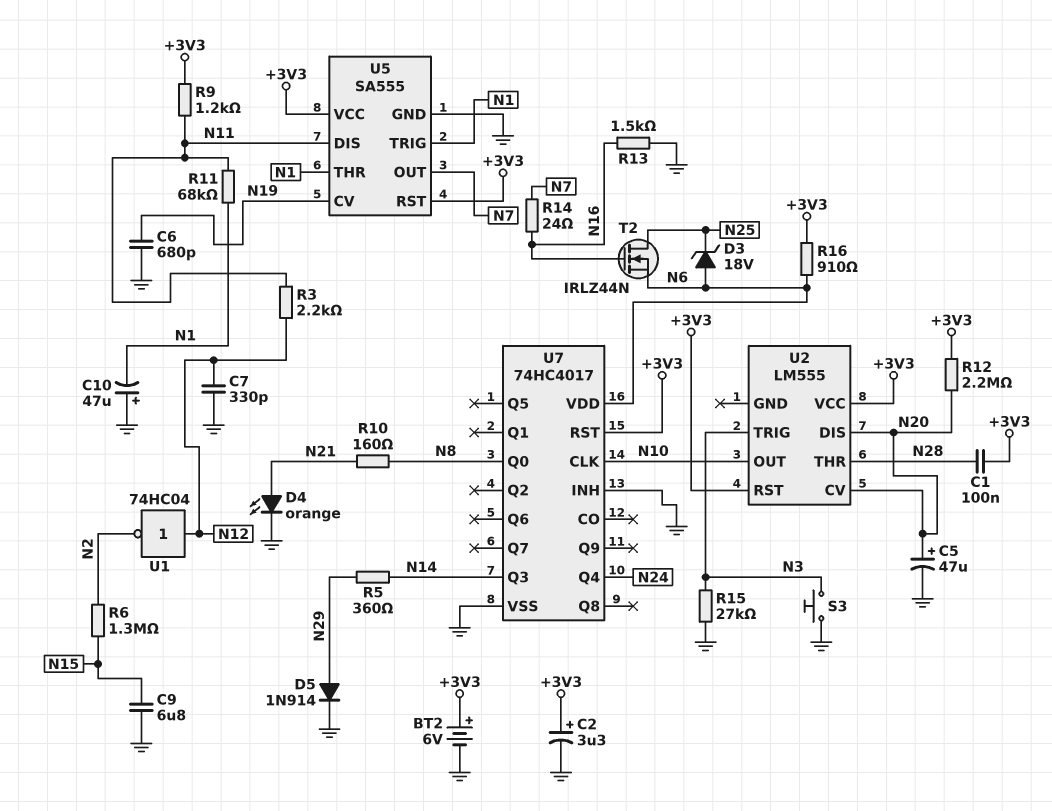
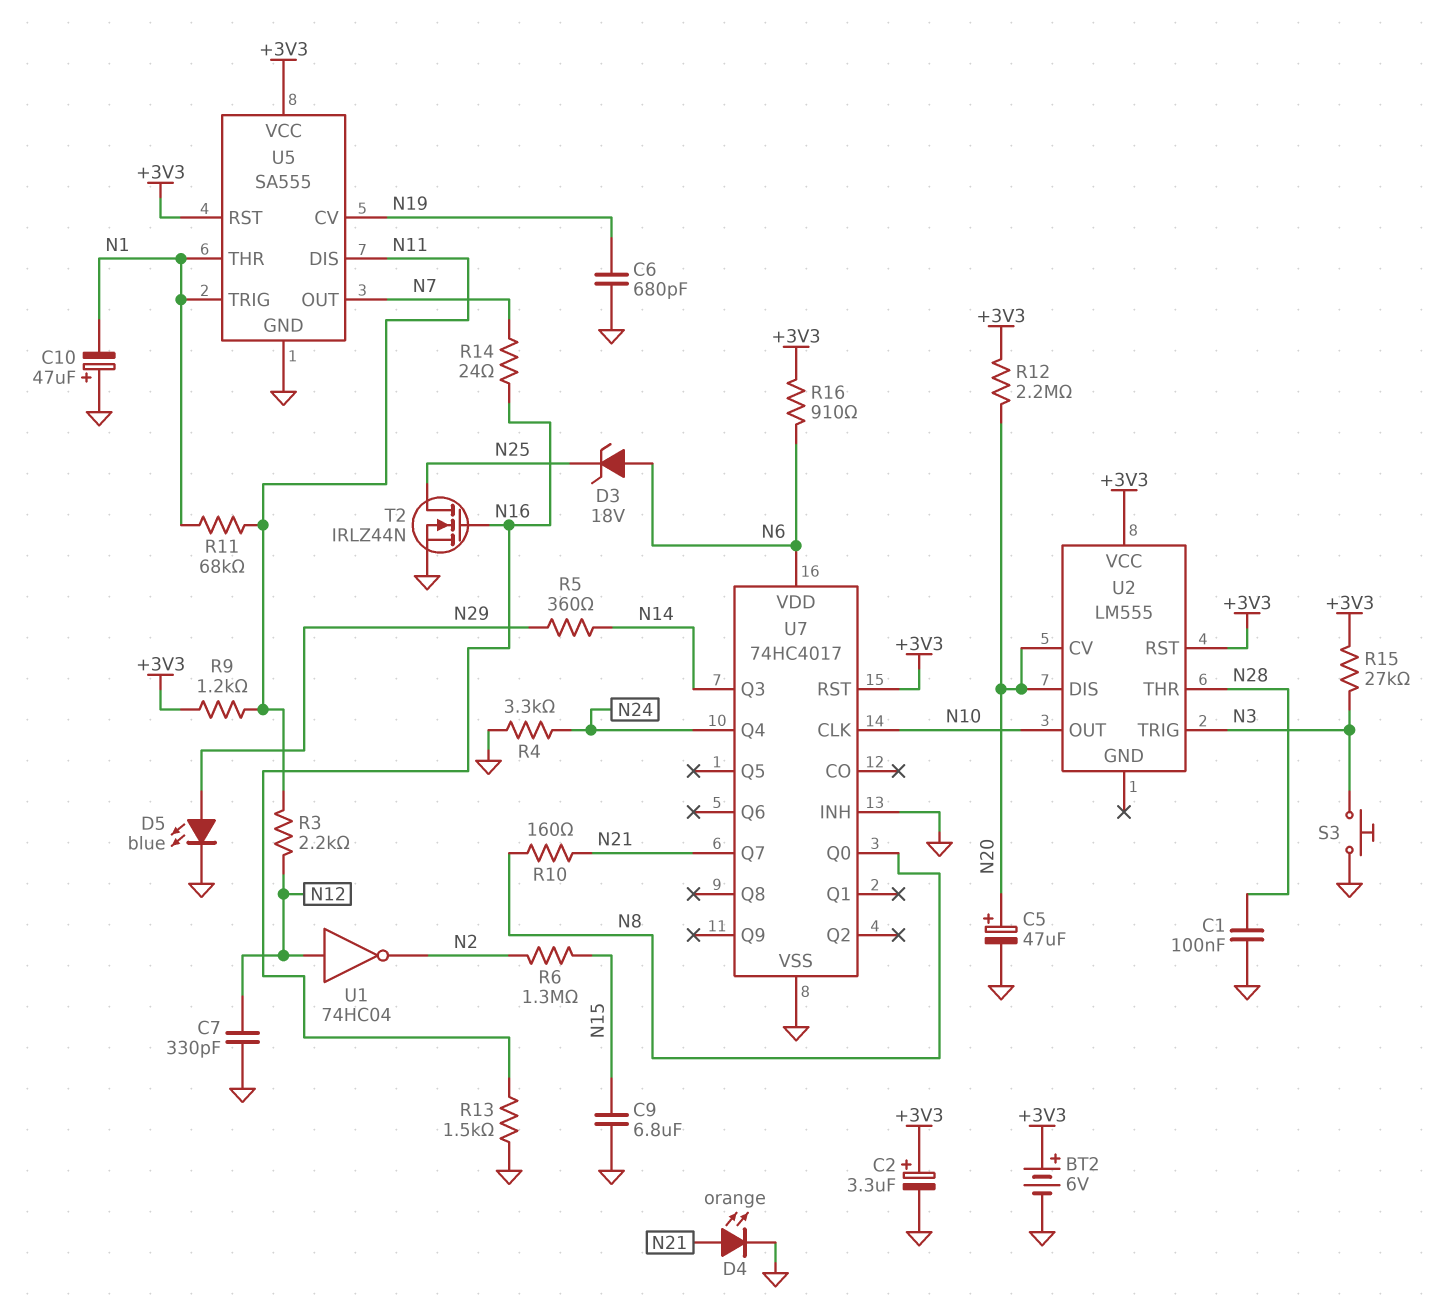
C1: 100nF (+3V3, N28) -> 100nF (GND, N28)
D5: diode 1N914 (A N29, K GND) -> LED blue (A N29, K GND)
R4: none -> 3.3k (GND, N24)
R15: 27k (GND, N3) -> 27k (+3V3, N3)
T2: NMOS IRLZ44N (G N16, D N25, S N6) -> NMOS IRLZ44N (G N16, D N25, S GND)
U7 pin Q7: none -> N21

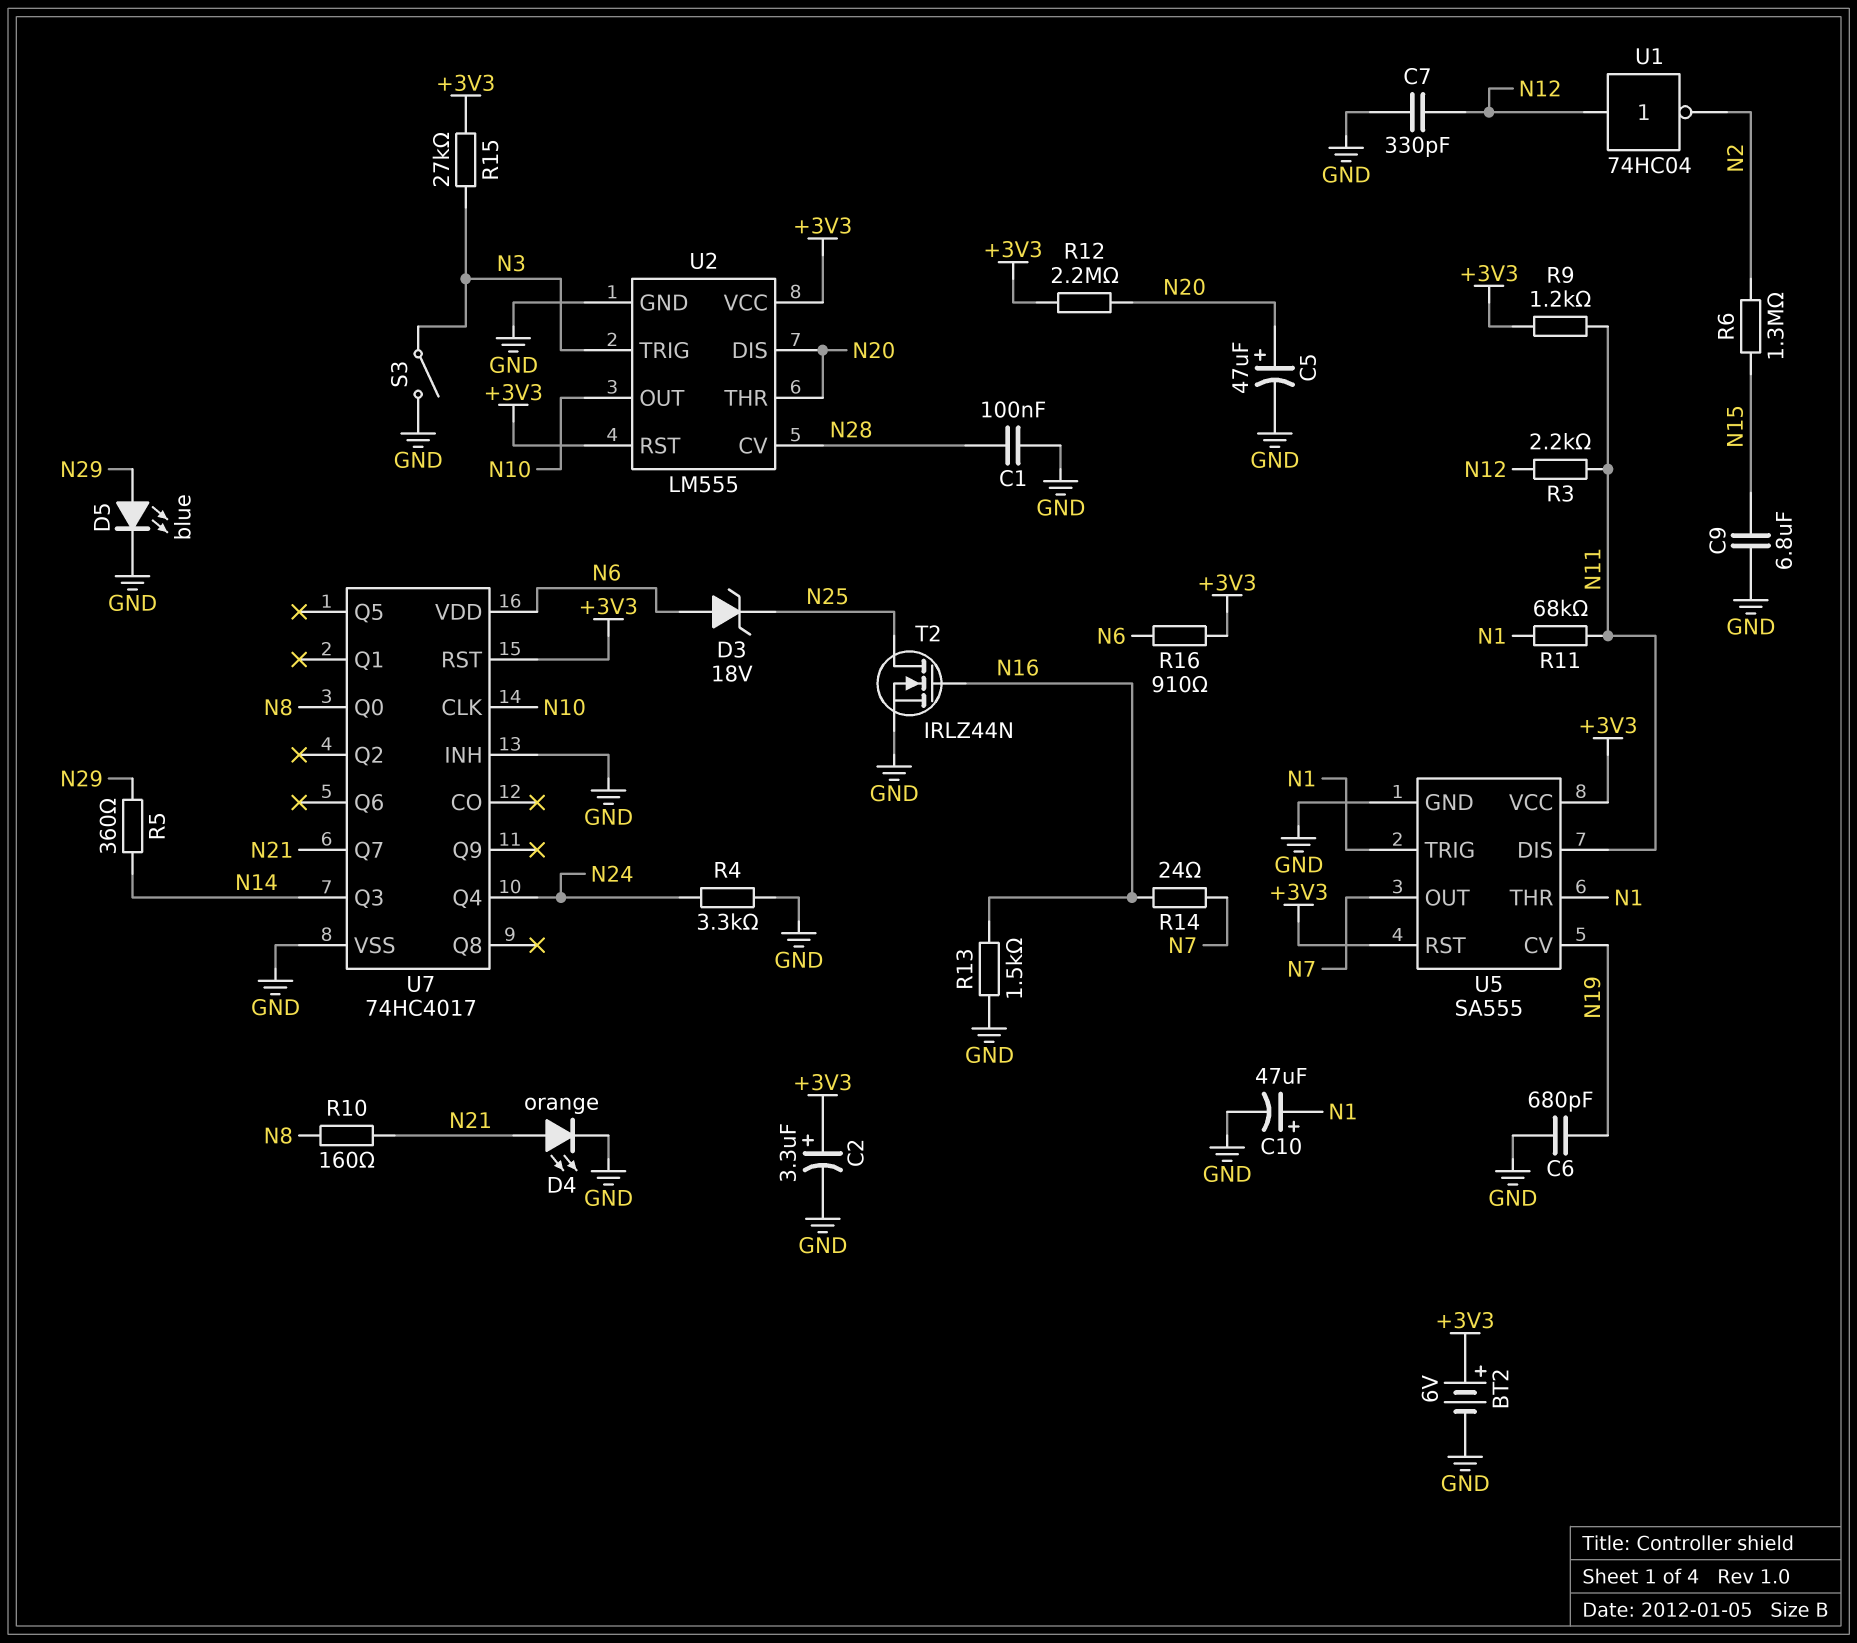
C10: 47uF (plus GND, minus N1) -> 47uF (plus N1, minus GND)
S3: button (GND, N3) -> switch (GND, N3)
U2 pin CV: N20 -> N28
U2 pin GND: none -> GND
U2 pin THR: N28 -> N20

